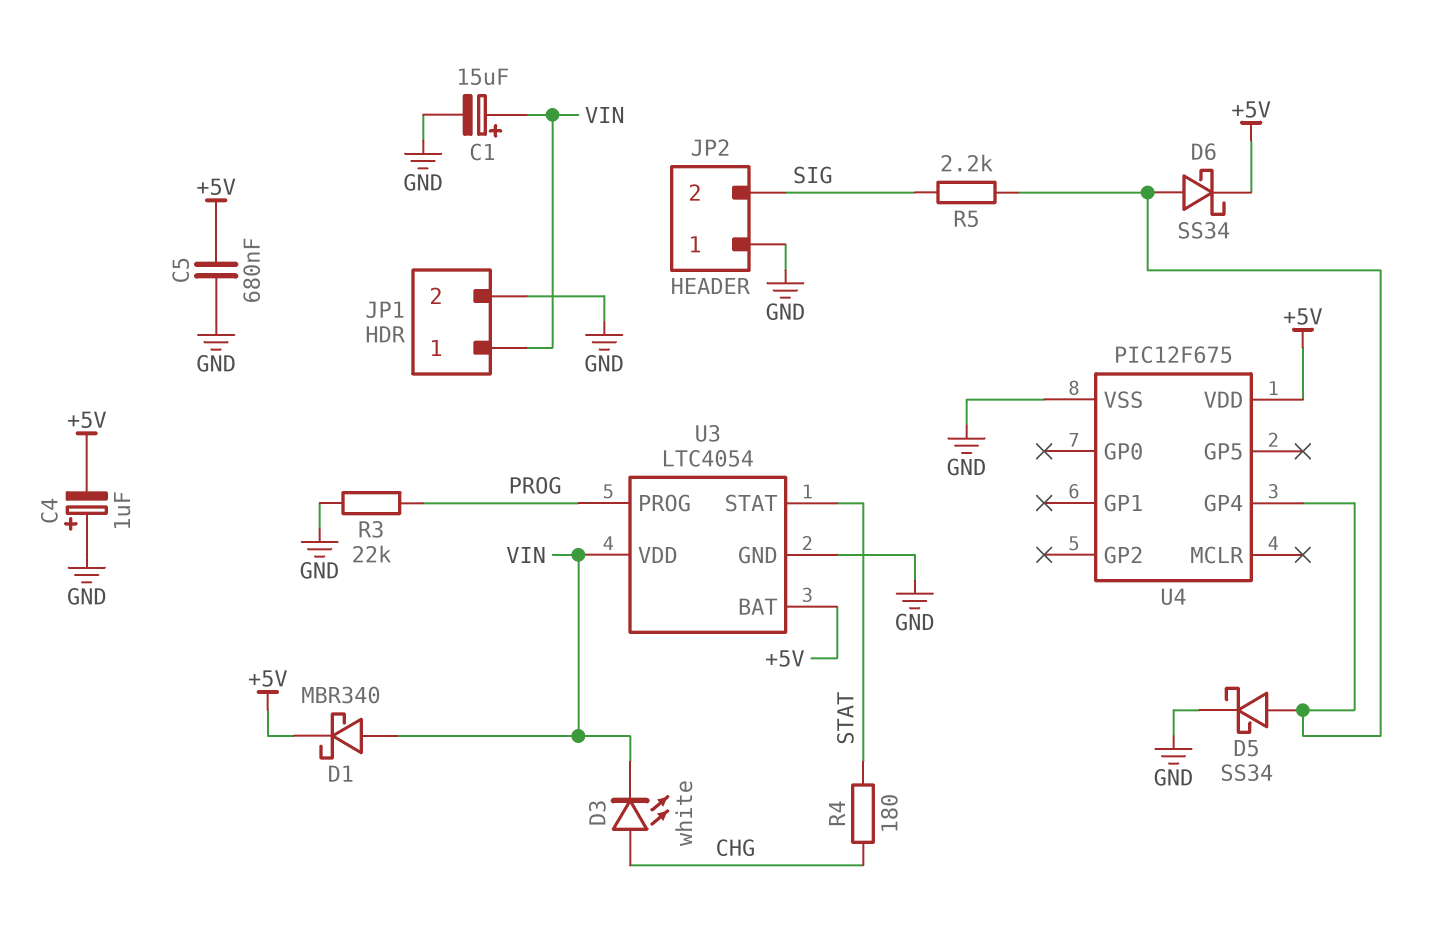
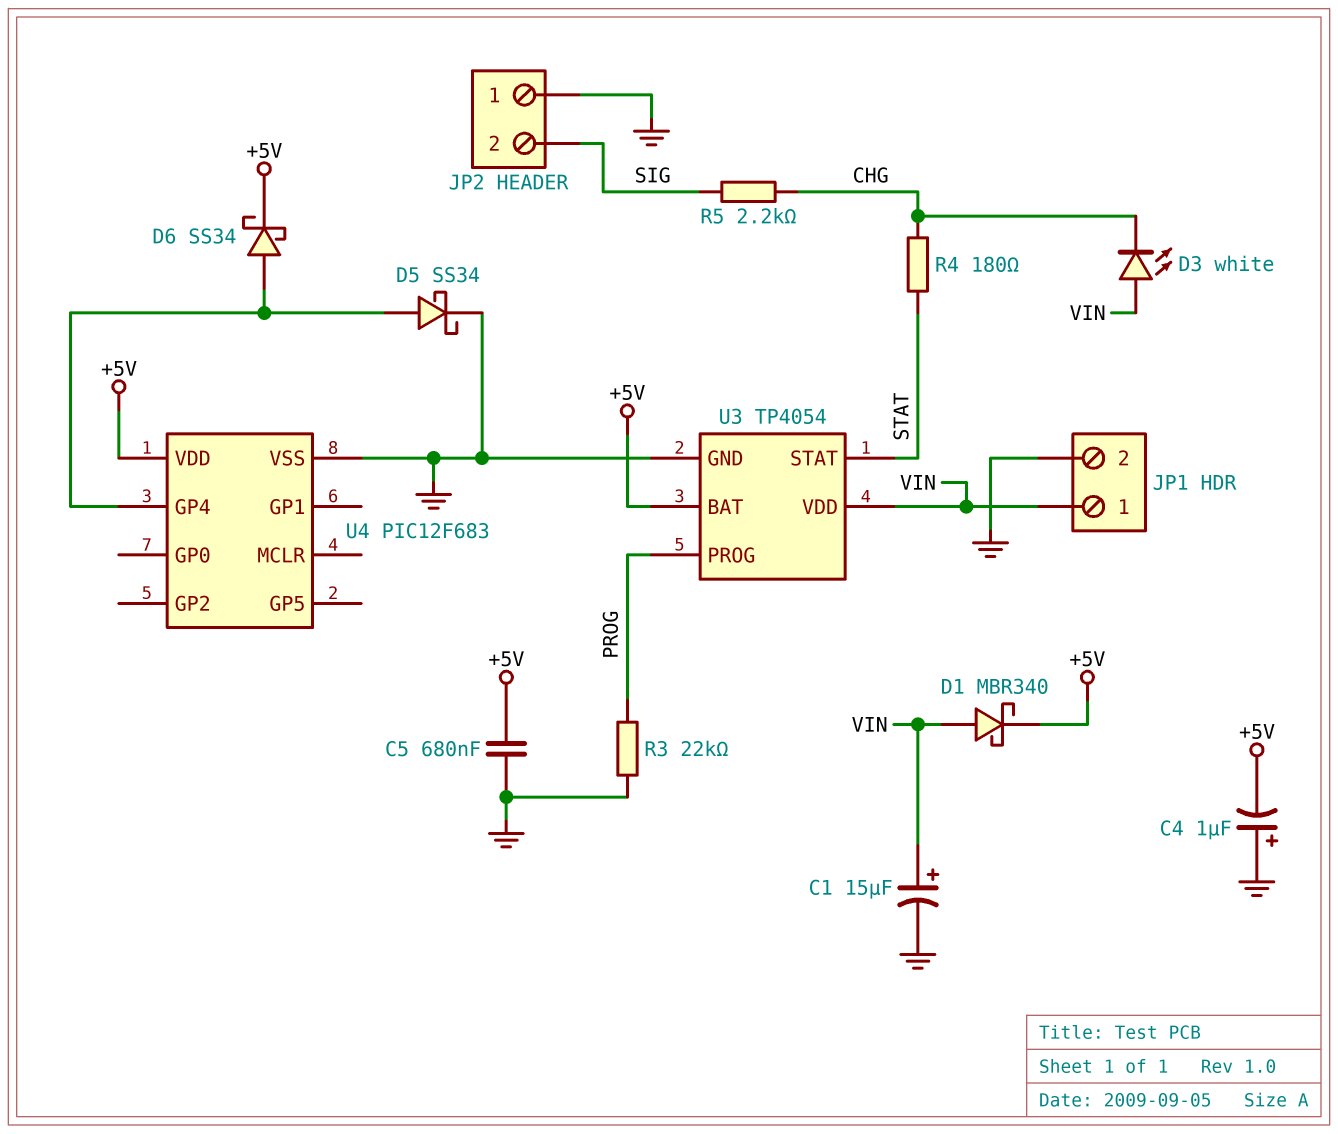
D3: LED white (A CHG, K VIN) -> LED white (A VIN, K CHG)
R5: 2.2k (SIG, U4/GP4) -> 2.2k (CHG, SIG)
U3: LTC4054 -> TP4054
U4: PIC12F675 -> PIC12F683

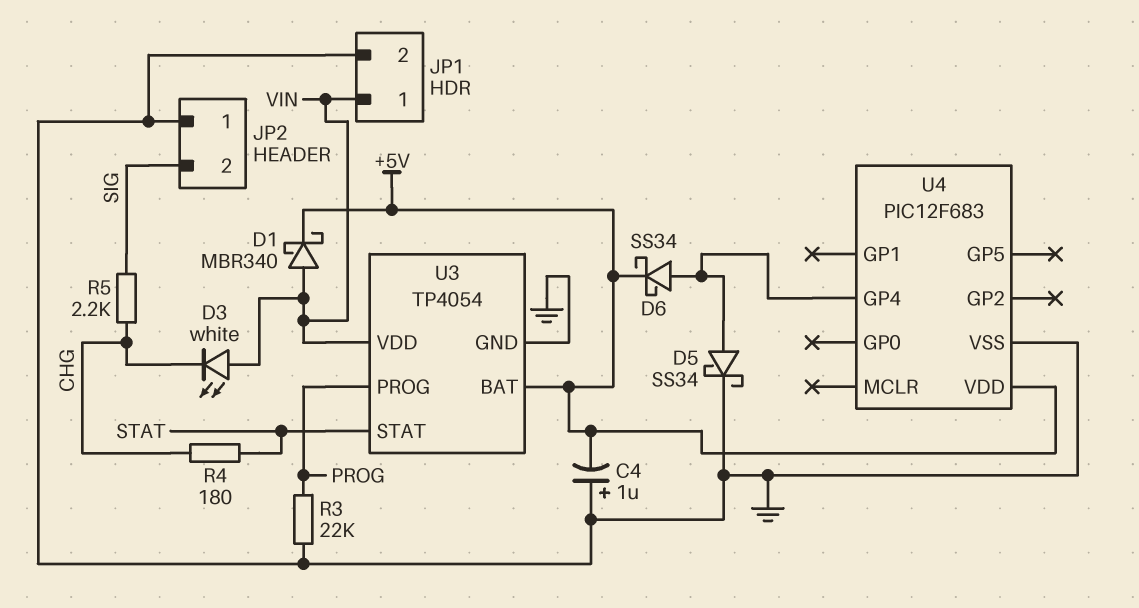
C1: 15uF (plus VIN, minus GND) -> none
C5: 680nF (+5V, GND) -> none

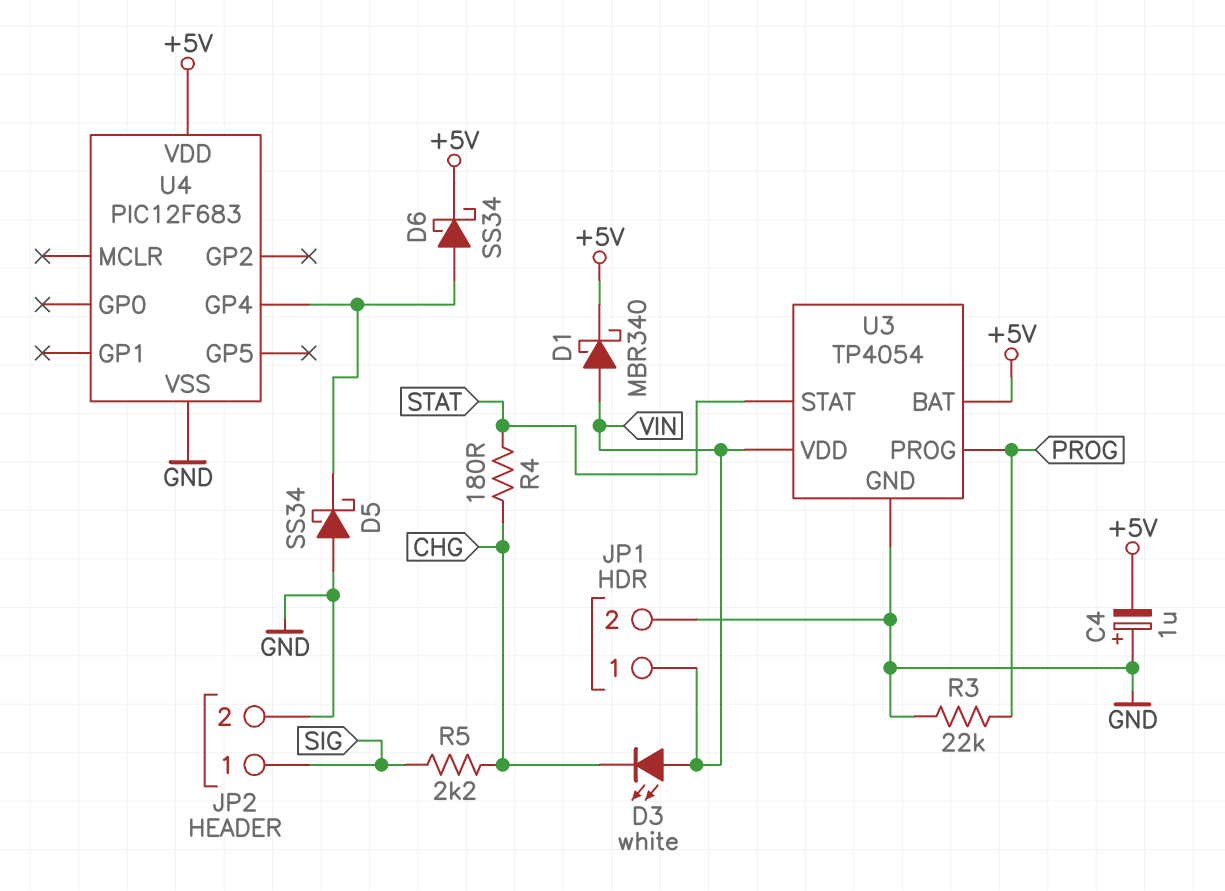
D5: schottky SS34 (A U4/GP4, K GND) -> schottky SS34 (A GND, K U4/GP4)
JP2 pin 1: GND -> SIG
JP2 pin 2: SIG -> GND

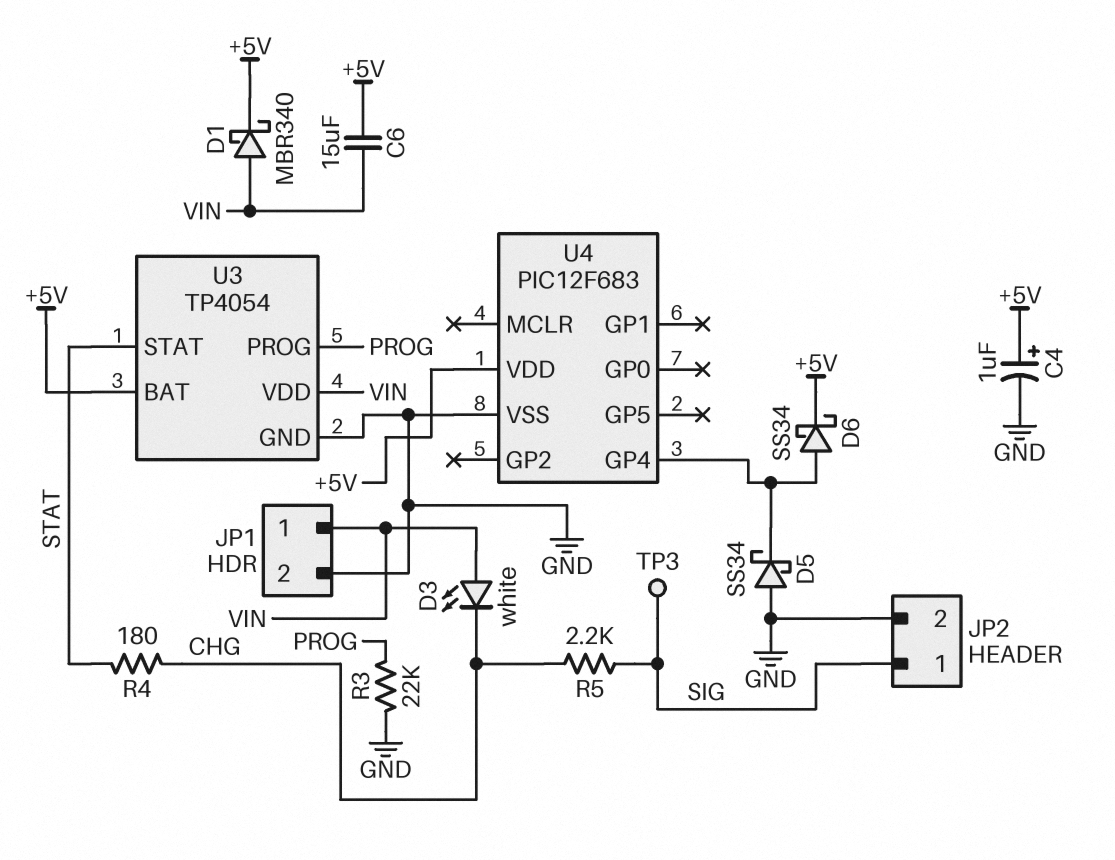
C4: 1uF (plus GND, minus +5V) -> 1uF (plus +5V, minus GND)
C6: none -> 15uF (+5V, VIN)
TP3: none -> test point (SIG)

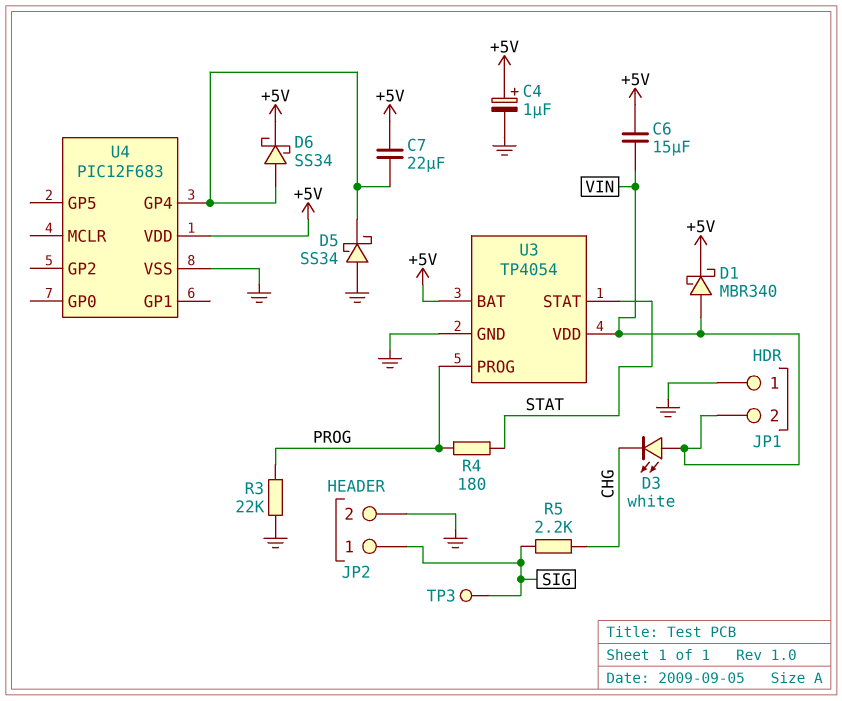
C7: none -> 22uF (+5V, U4/GP4)
JP1 pin 1: VIN -> GND
JP1 pin 2: GND -> VIN
R4: 180 (CHG, STAT) -> 180 (PROG, STAT)

